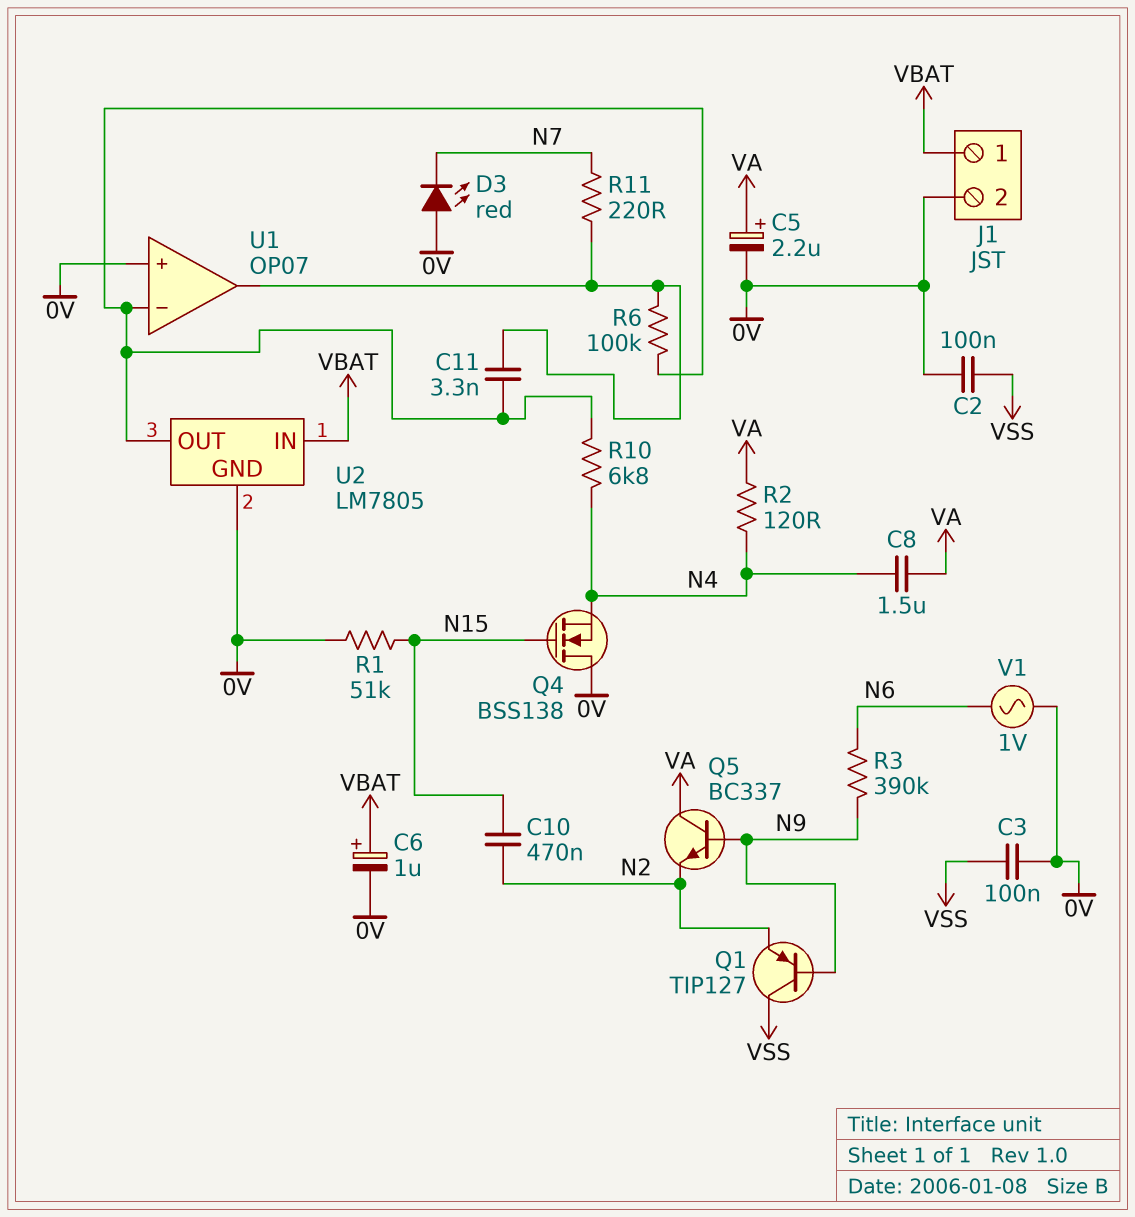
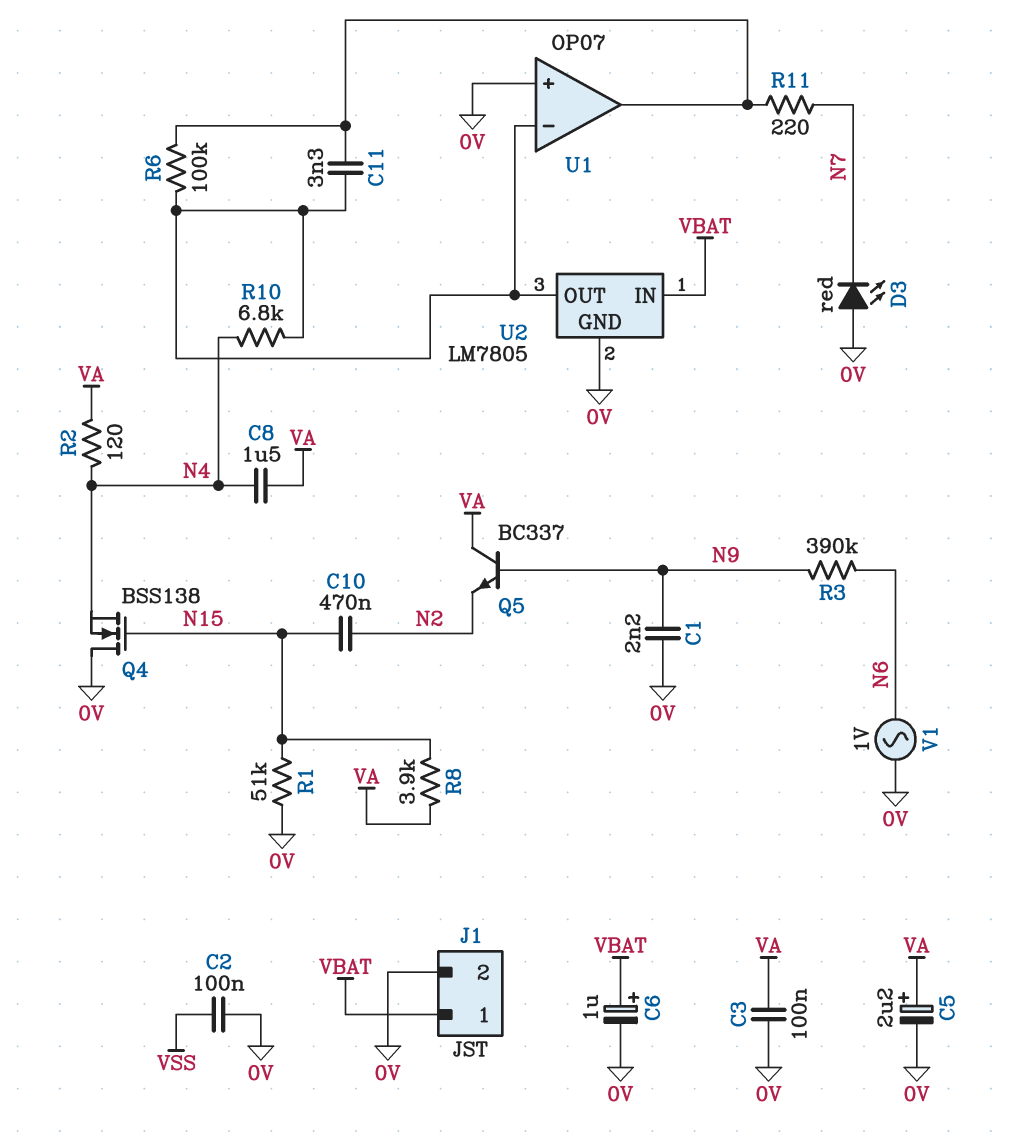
C1: none -> 2.2nF (0V, N9)
C3: 100nF (0V, VSS) -> 100nF (0V, VA)
Q1: PNP TIP127 (B N9, C VSS, E N2) -> none
R8: none -> 3.9k (N15, VA)

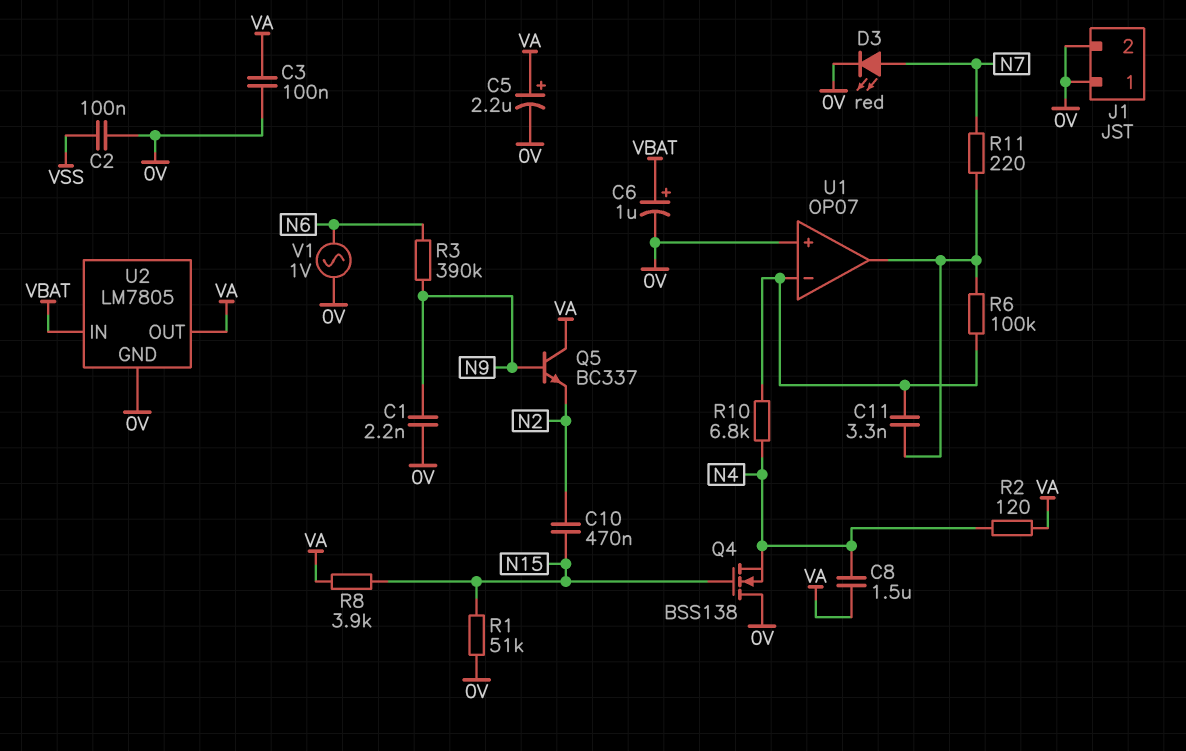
D3: LED red (A 0V, K N7) -> LED red (A N7, K 0V)
J1 pin 1: VBAT -> 0V
U2 pin OUT: U1/in- -> VA

